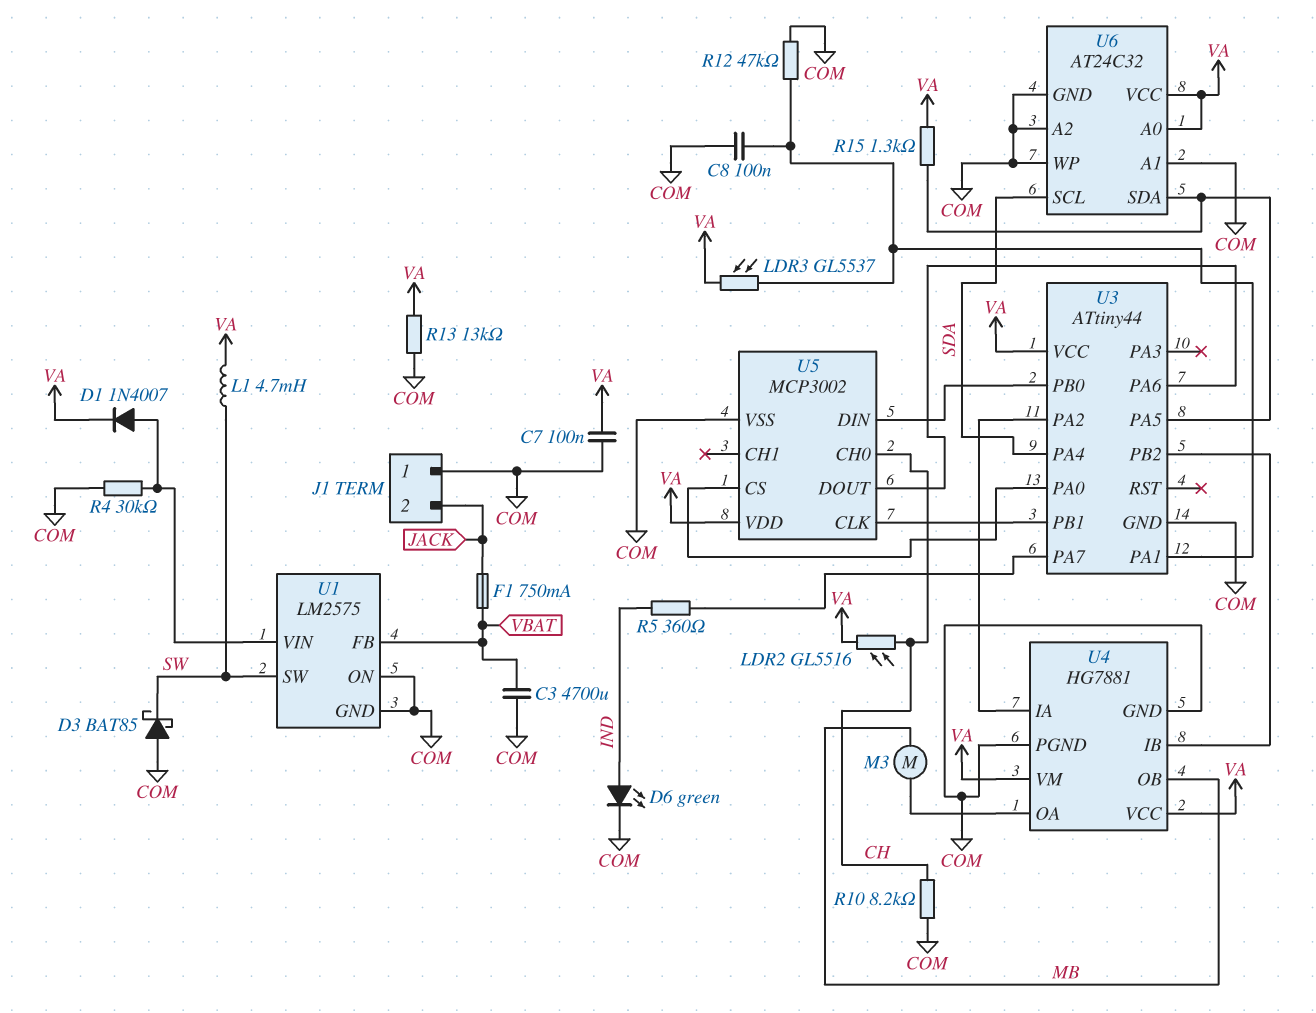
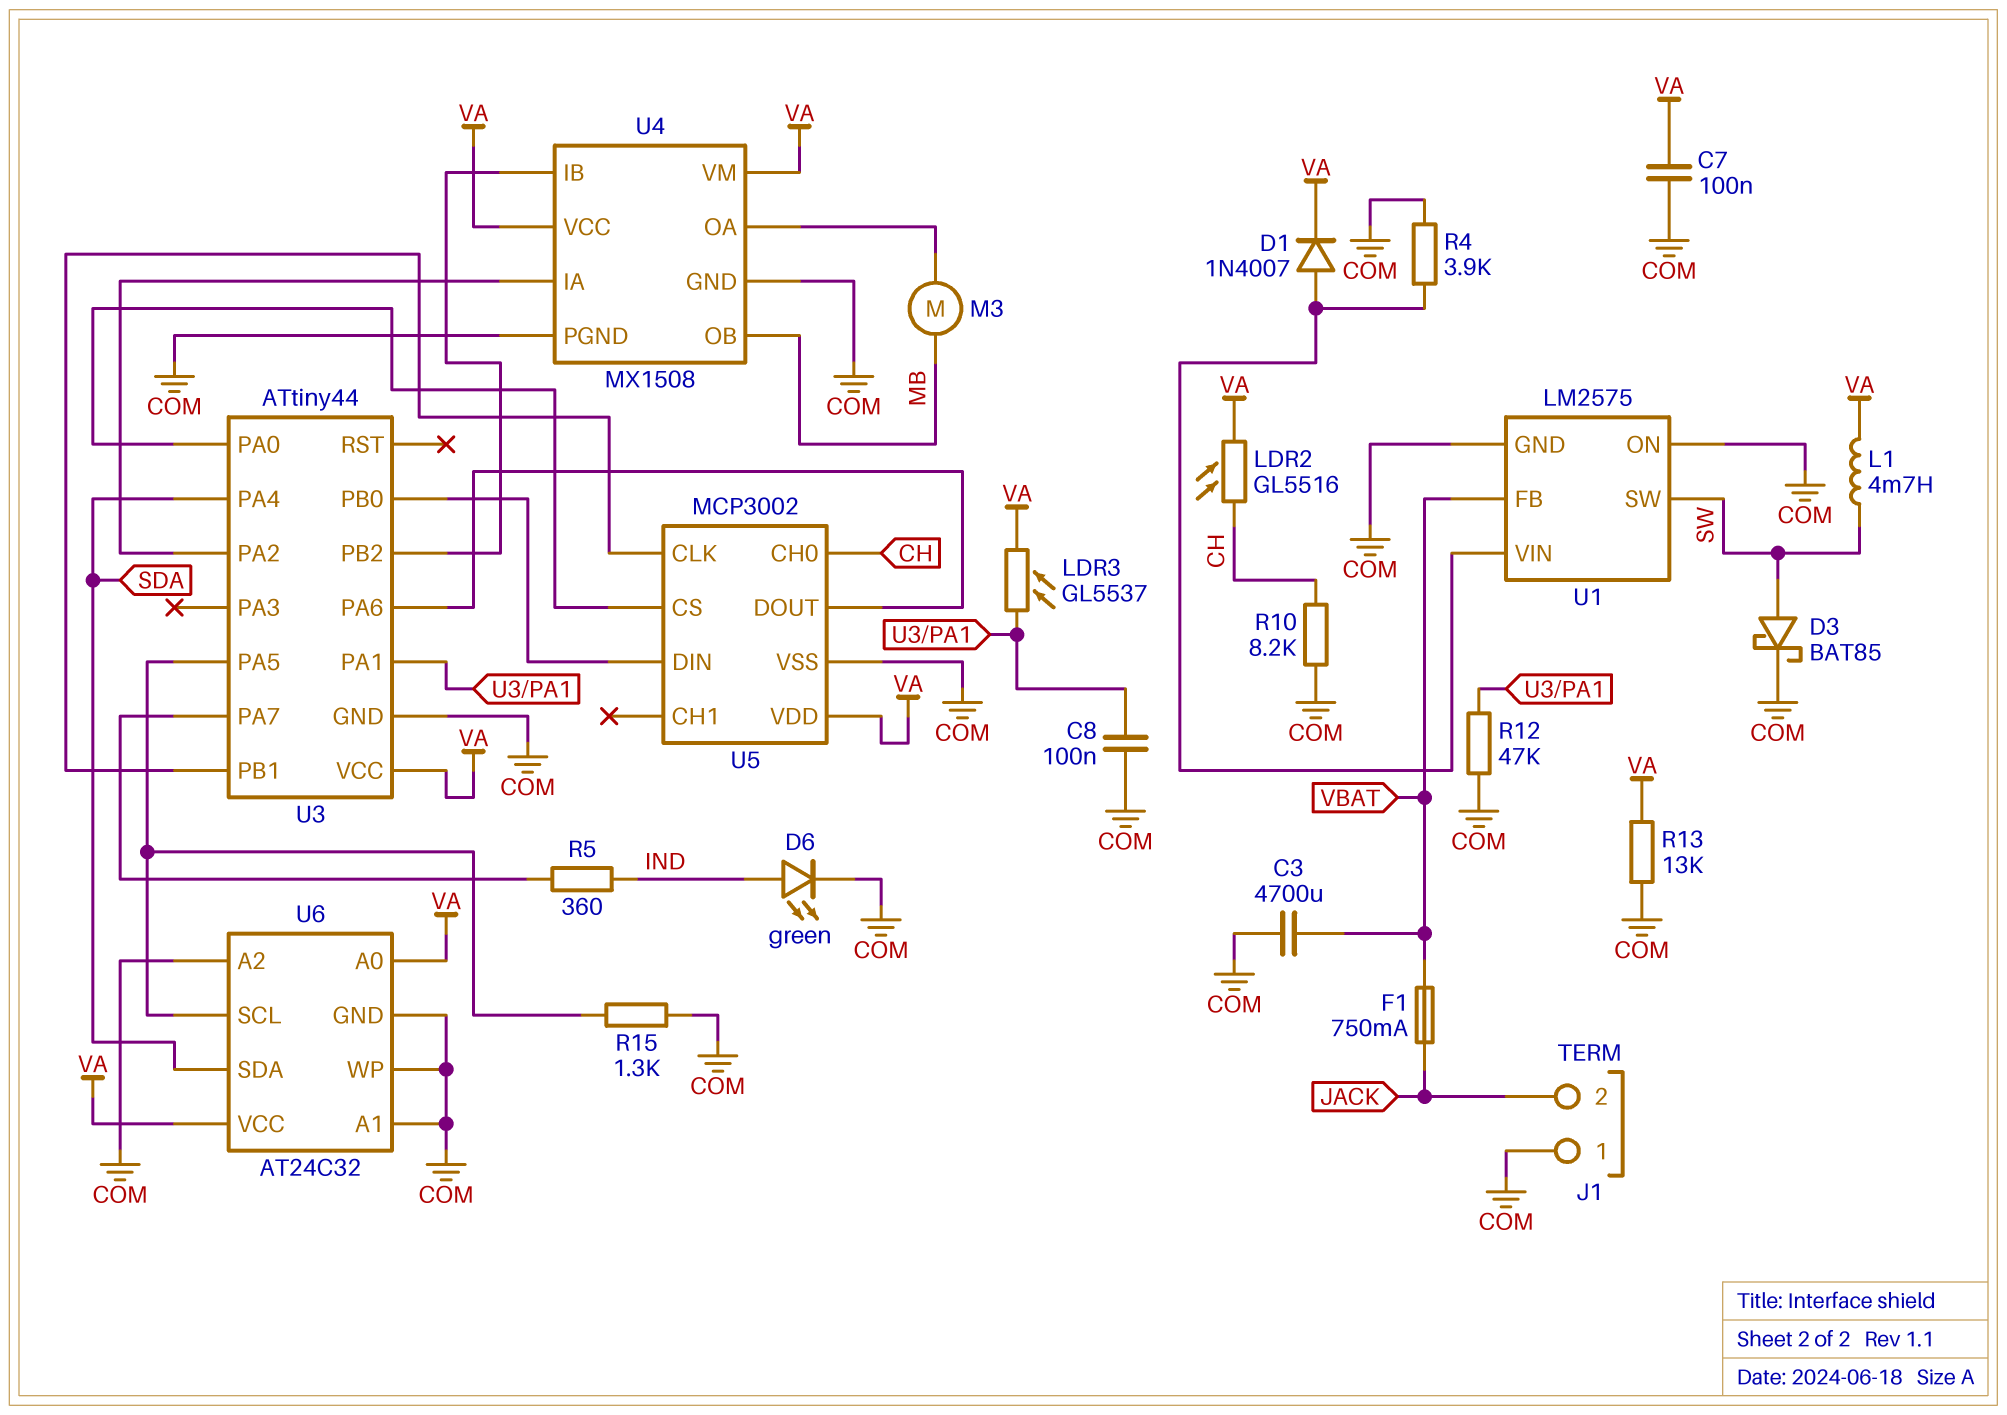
D3: schottky BAT85 (A COM, K SW) -> schottky BAT85 (A SW, K COM)
R4: 30k (COM, U1/VIN) -> 3.9k (COM, U1/VIN)
R15: 1.3k (U3/PA5, VA) -> 1.3k (COM, U3/PA5)
U4: HG7881 -> MX1508
U6 pin SCL: SDA -> U3/PA5
U6 pin SDA: U3/PA5 -> SDA

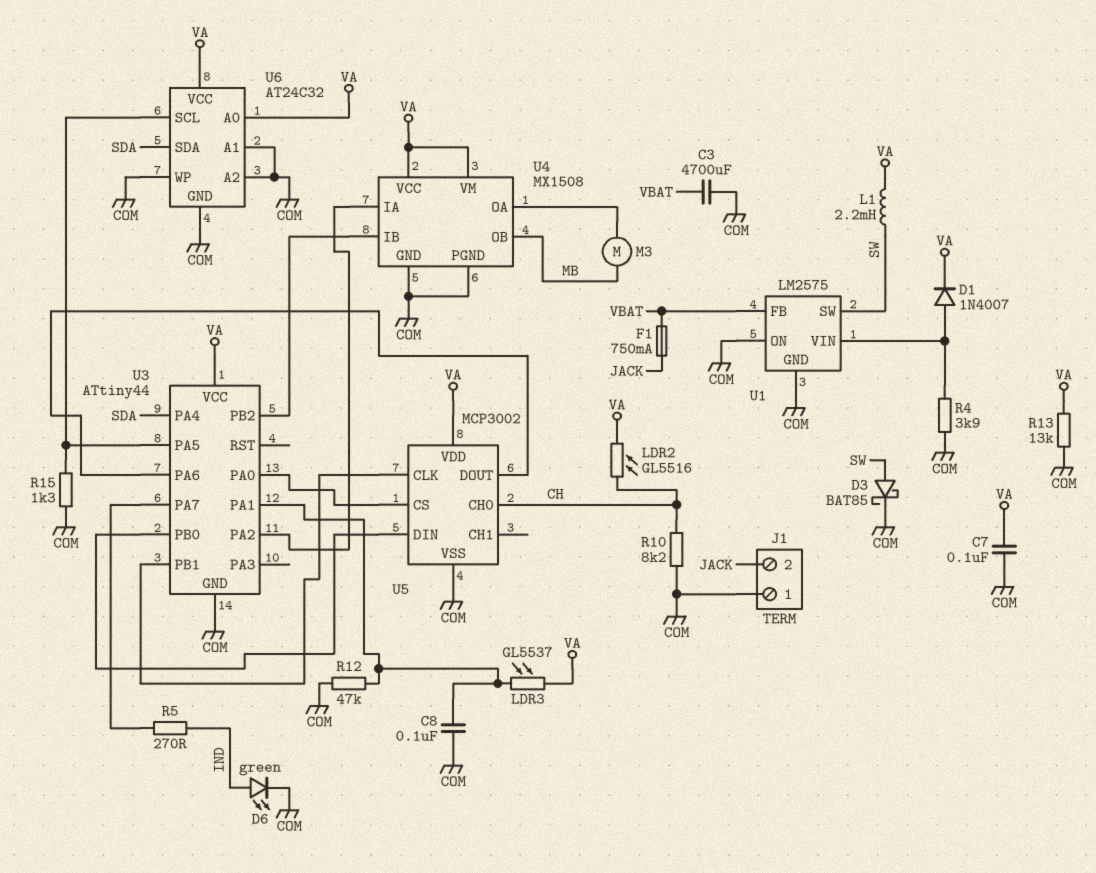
L1: 4.7mH (SW, VA) -> 2.2mH (SW, VA)
R5: 360 (IND, U3/PA7) -> 270 (IND, U3/PA7)

